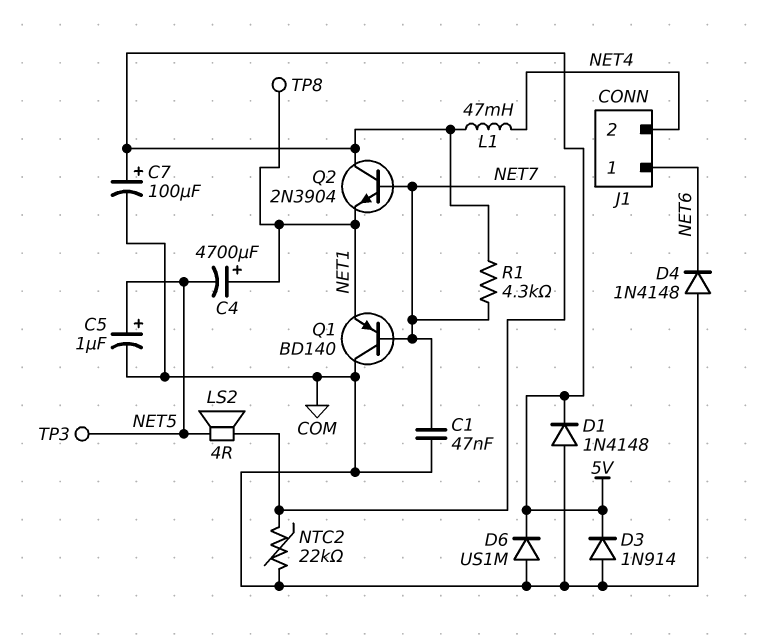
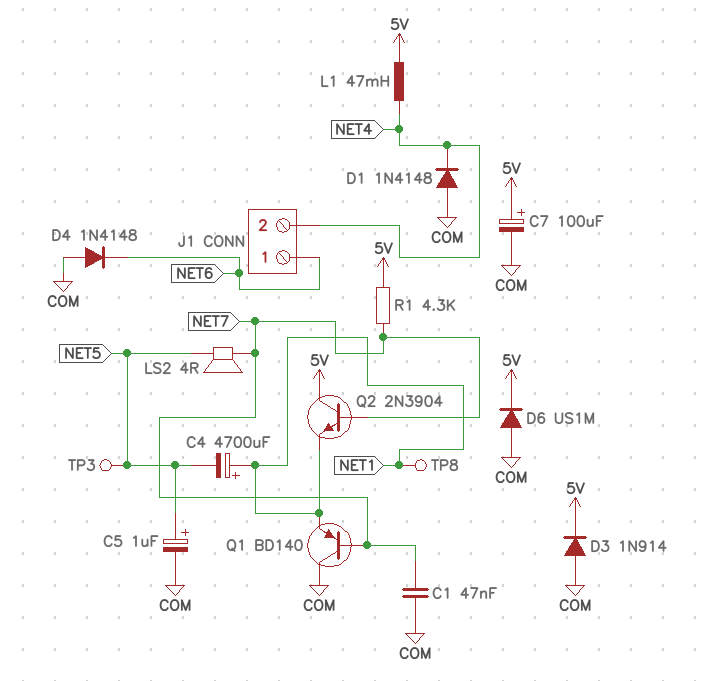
D1: diode 1N4148 (A COM, K 5V) -> diode 1N4148 (A COM, K NET4)
NTC2: 22k (COM, NET7) -> none

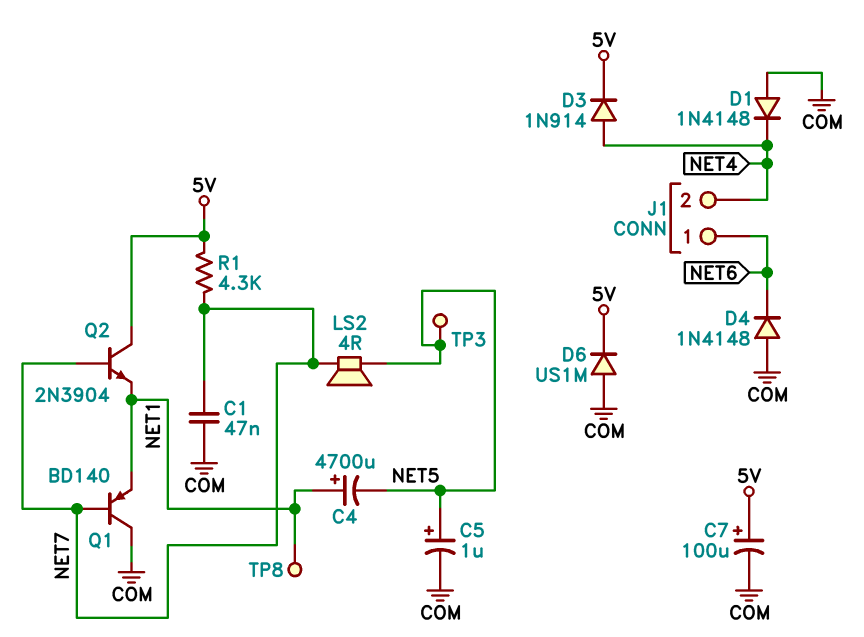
D3: diode 1N914 (A COM, K 5V) -> diode 1N914 (A NET4, K 5V)
L1: 47mH (5V, NET4) -> none

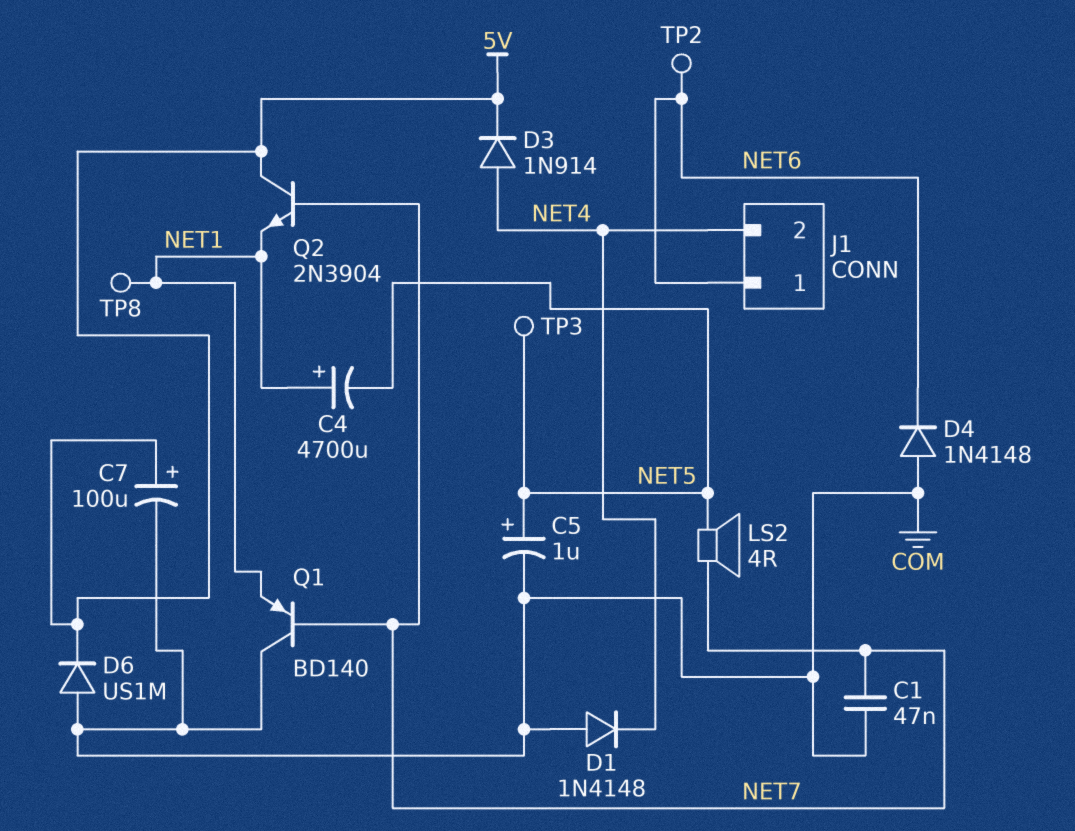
R1: 4.3k (5V, NET7) -> none
TP2: none -> test point (NET6)

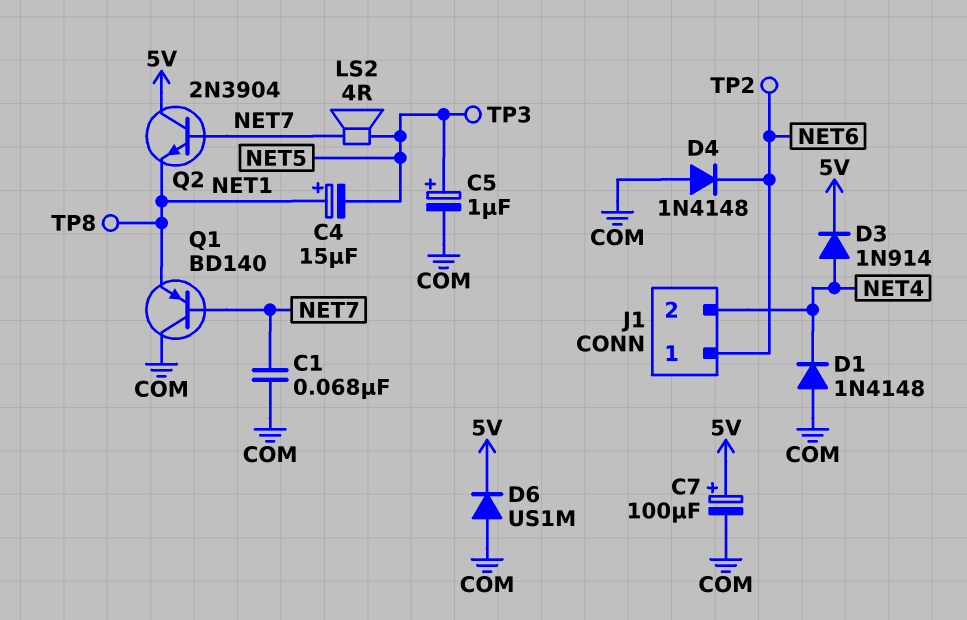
C1: 47nF (COM, NET7) -> 68nF (COM, NET7)
C4: 4700uF (plus NET1, minus NET5) -> 15uF (plus NET1, minus NET5)

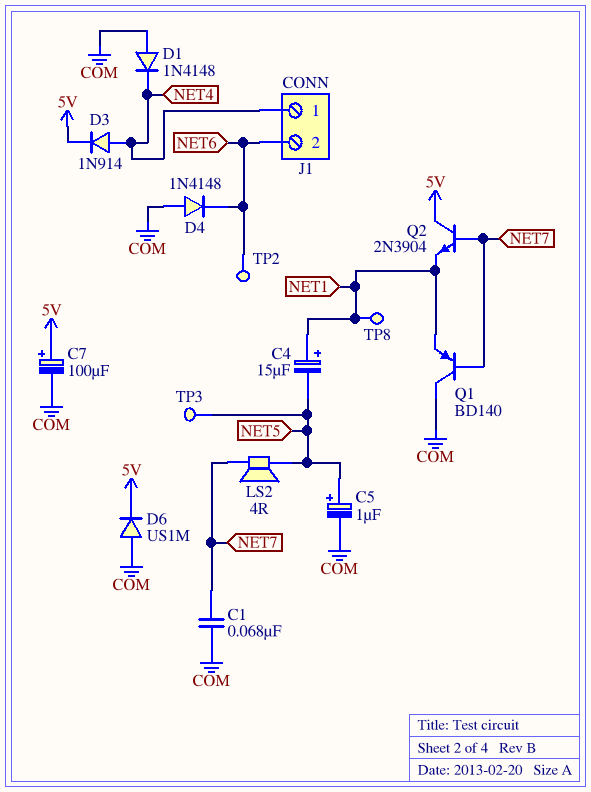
J1 pin 1: NET6 -> NET4
J1 pin 2: NET4 -> NET6

